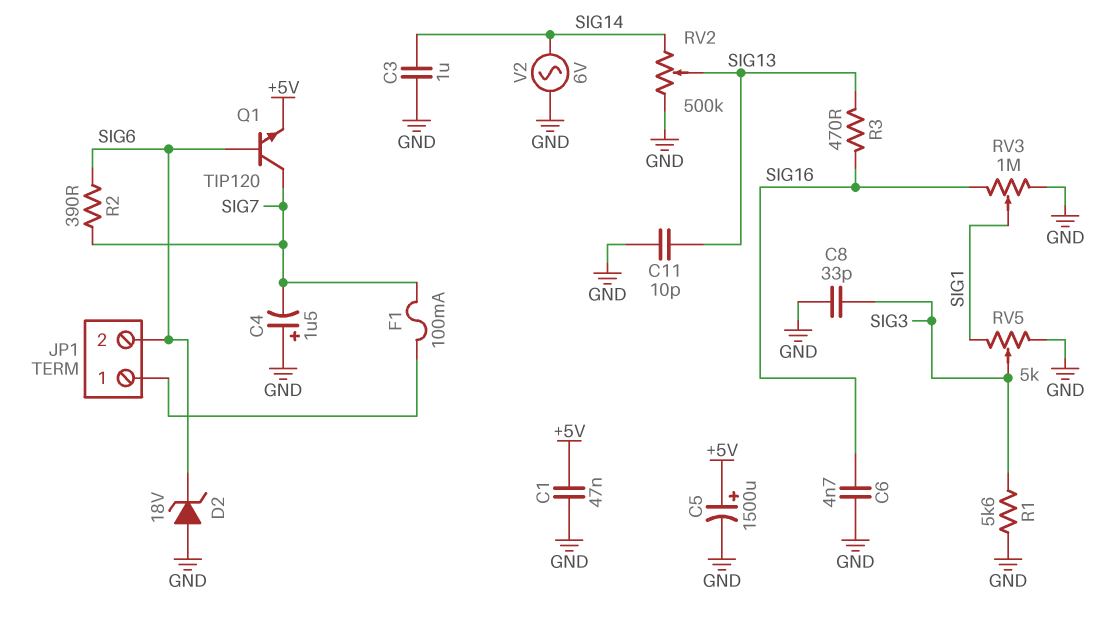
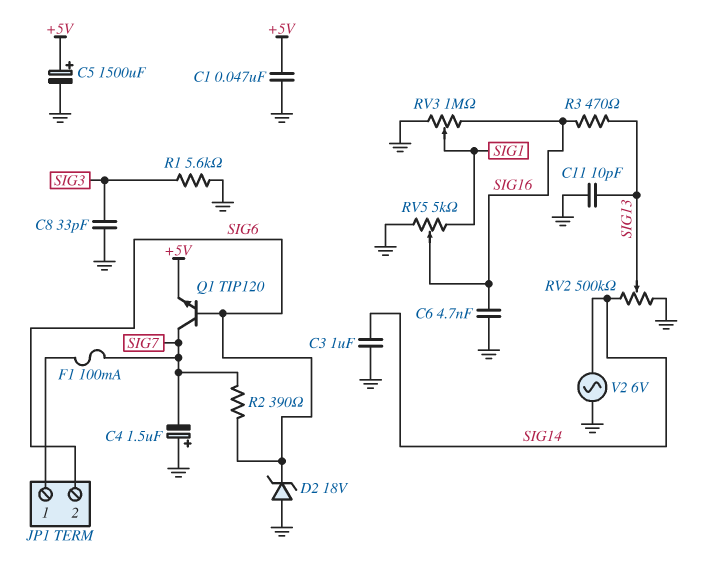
RV5: 5k (GND, SIG1, wiper SIG3) -> 5k (GND, SIG1, wiper SIG16)

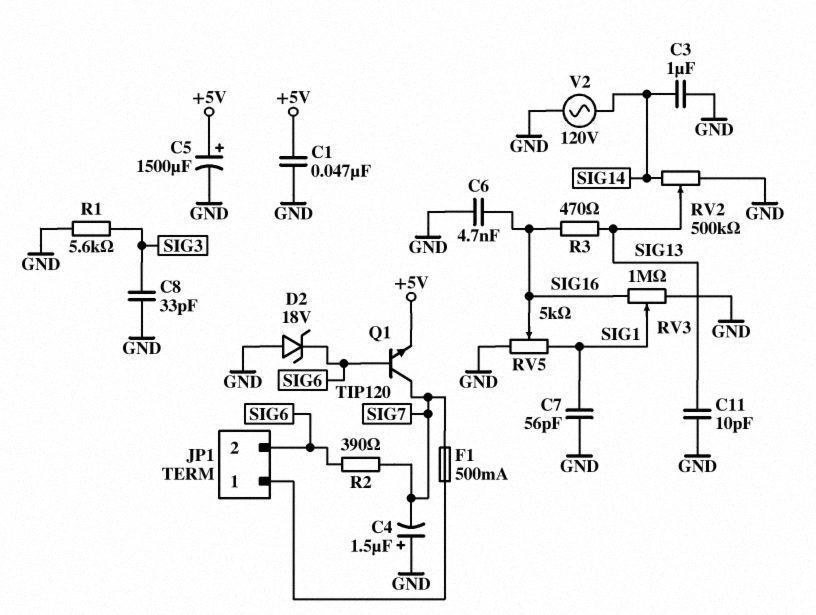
C7: none -> 56pF (GND, SIG1)
F1: 100mA (JP1/1, SIG7) -> 500mA (JP1/1, SIG7)
V2: AC 6V (GND, SIG14) -> AC 120V (GND, SIG14)

